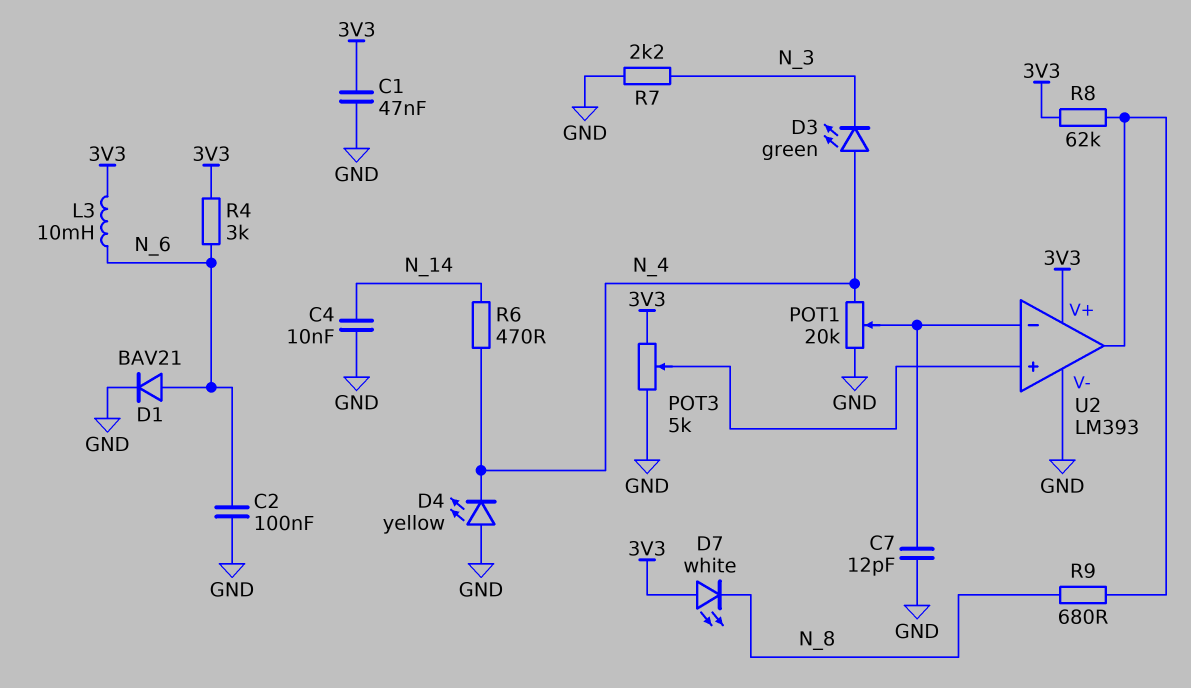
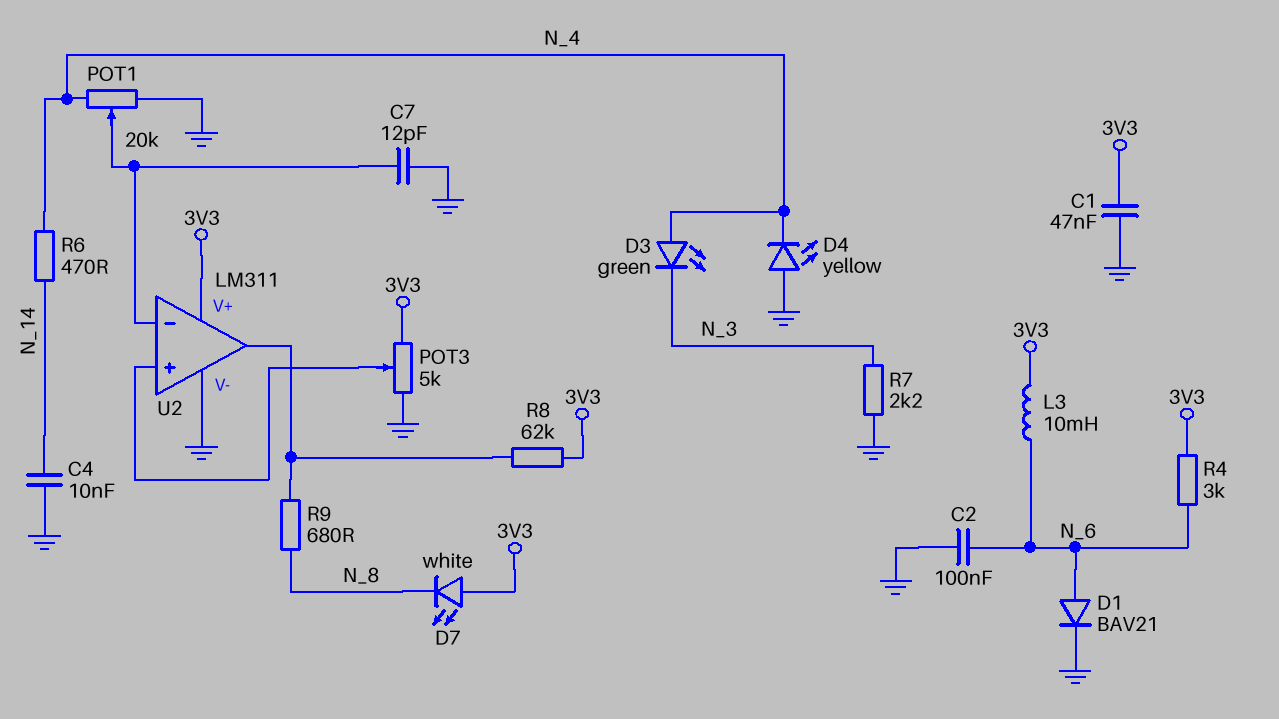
U2: LM393 -> LM311

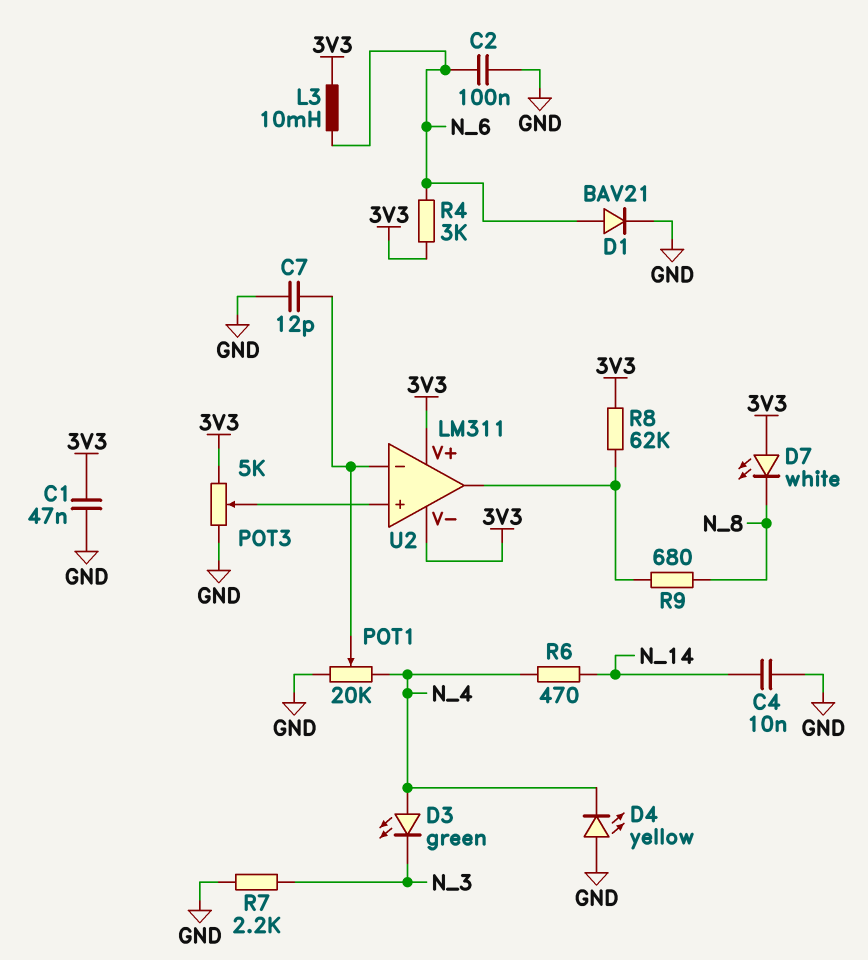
U2 pin V-: GND -> 3V3

